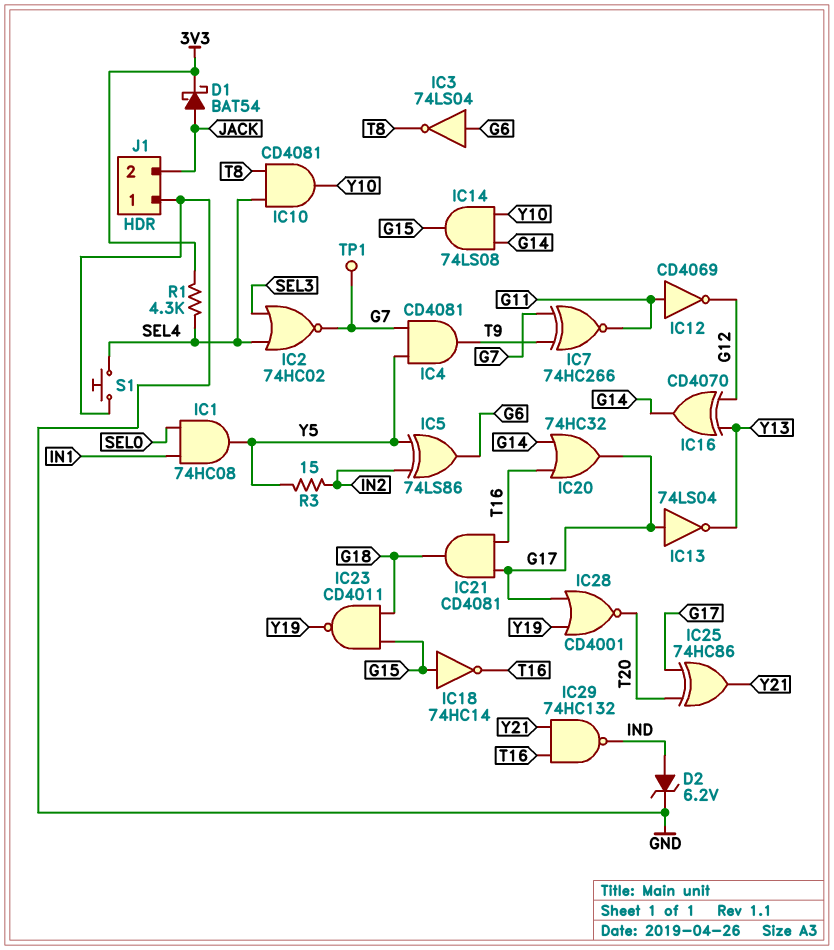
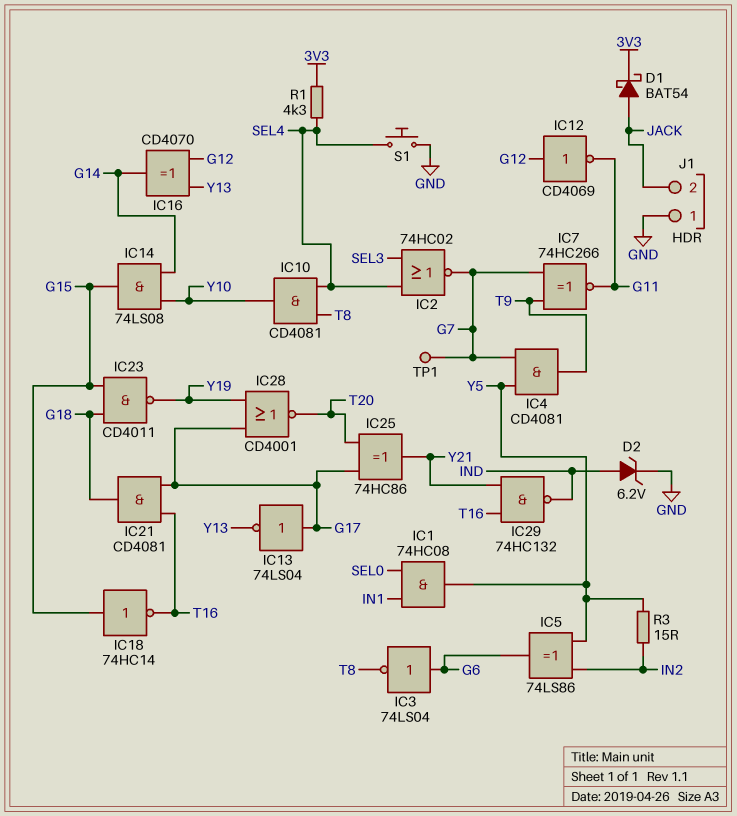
IC12: NOT CD4069 (in G11, out G12) -> NOT CD4069 (in G12, out G11)
IC20: OR 74HC32 (in G14, in T16, out G17) -> none

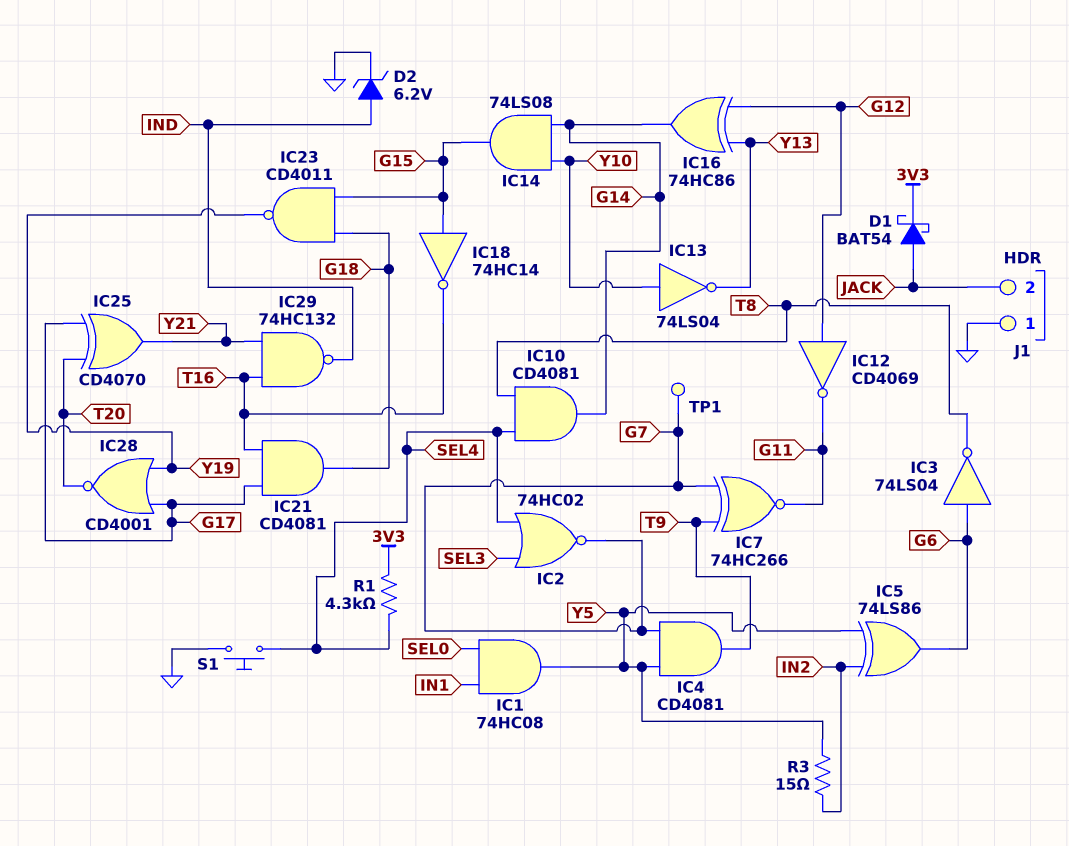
IC10: AND CD4081 (in SEL4, in T8, out Y10) -> AND CD4081 (in SEL4, in T8, out G14)
IC13: NOT 74LS04 (in G17, out Y13) -> NOT 74LS04 (in Y10, out Y13)
IC16: XOR CD4070 (in G12, in Y13, out G14) -> XOR 74HC86 (in G12, in Y13, out G14)
IC25: XOR 74HC86 (in G17, in T20, out Y21) -> XOR CD4070 (in G17, in T20, out Y21)

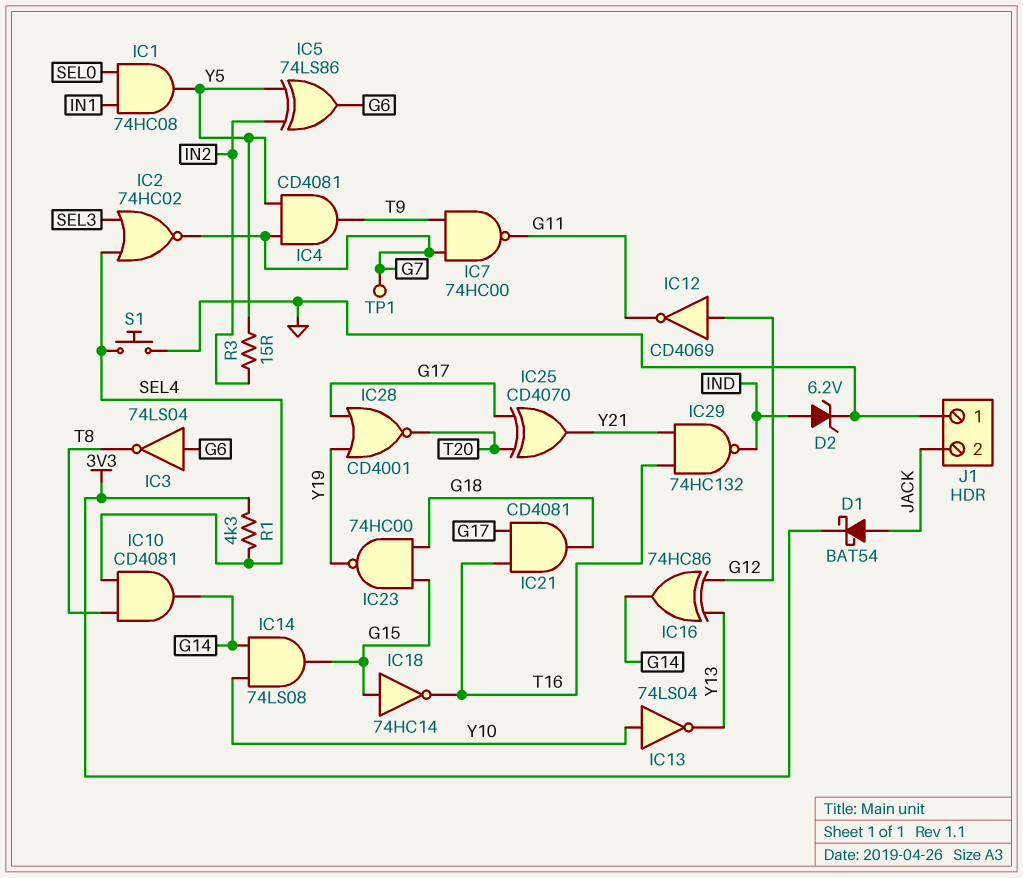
IC7: XNOR 74HC266 (in G7, in T9, out G11) -> NAND 74HC00 (in G7, in T9, out G11)
IC23: NAND CD4011 (in G15, in G18, out Y19) -> NAND 74HC00 (in G15, in G18, out Y19)

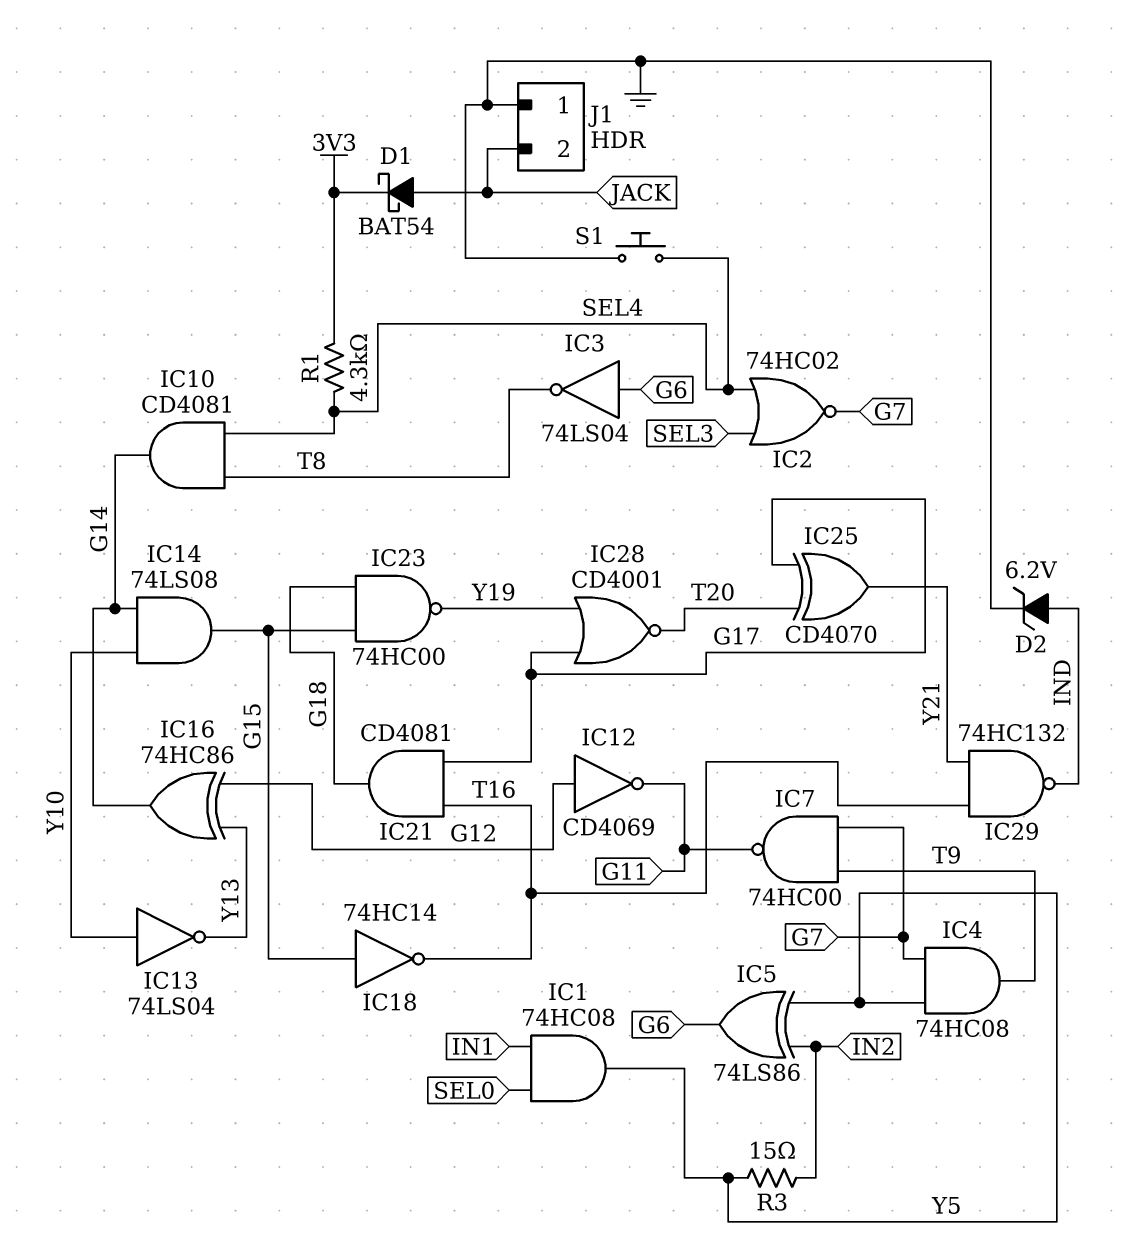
IC4: AND CD4081 (in G7, in Y5, out T9) -> AND 74HC08 (in G7, in Y5, out T9)
TP1: test point (G7) -> none

